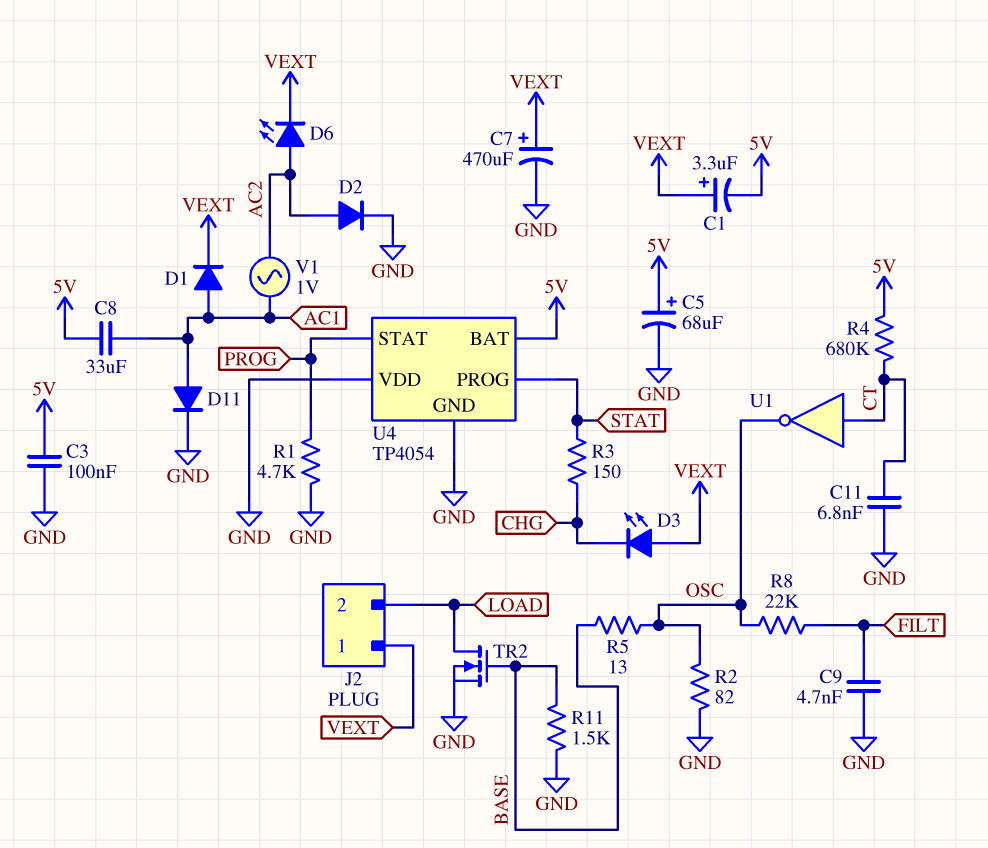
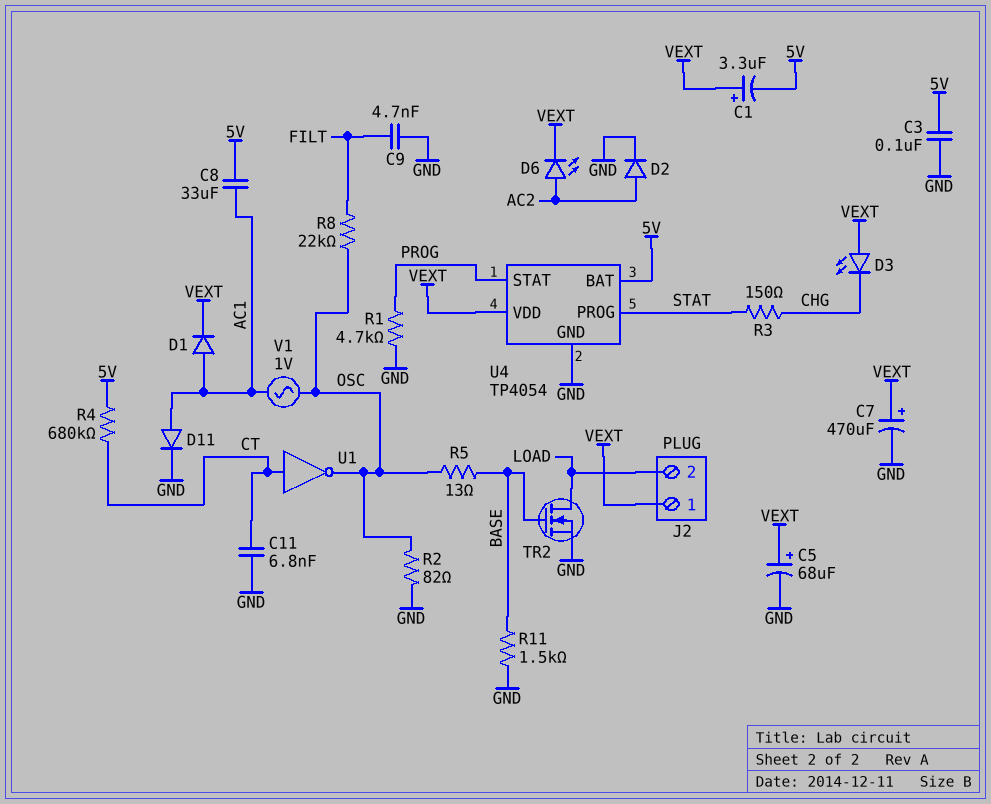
C5: 68uF (plus 5V, minus GND) -> 68uF (plus VEXT, minus GND)
U4 pin VDD: GND -> VEXT
V1: AC 1V (AC1, AC2) -> AC 1V (AC1, OSC)

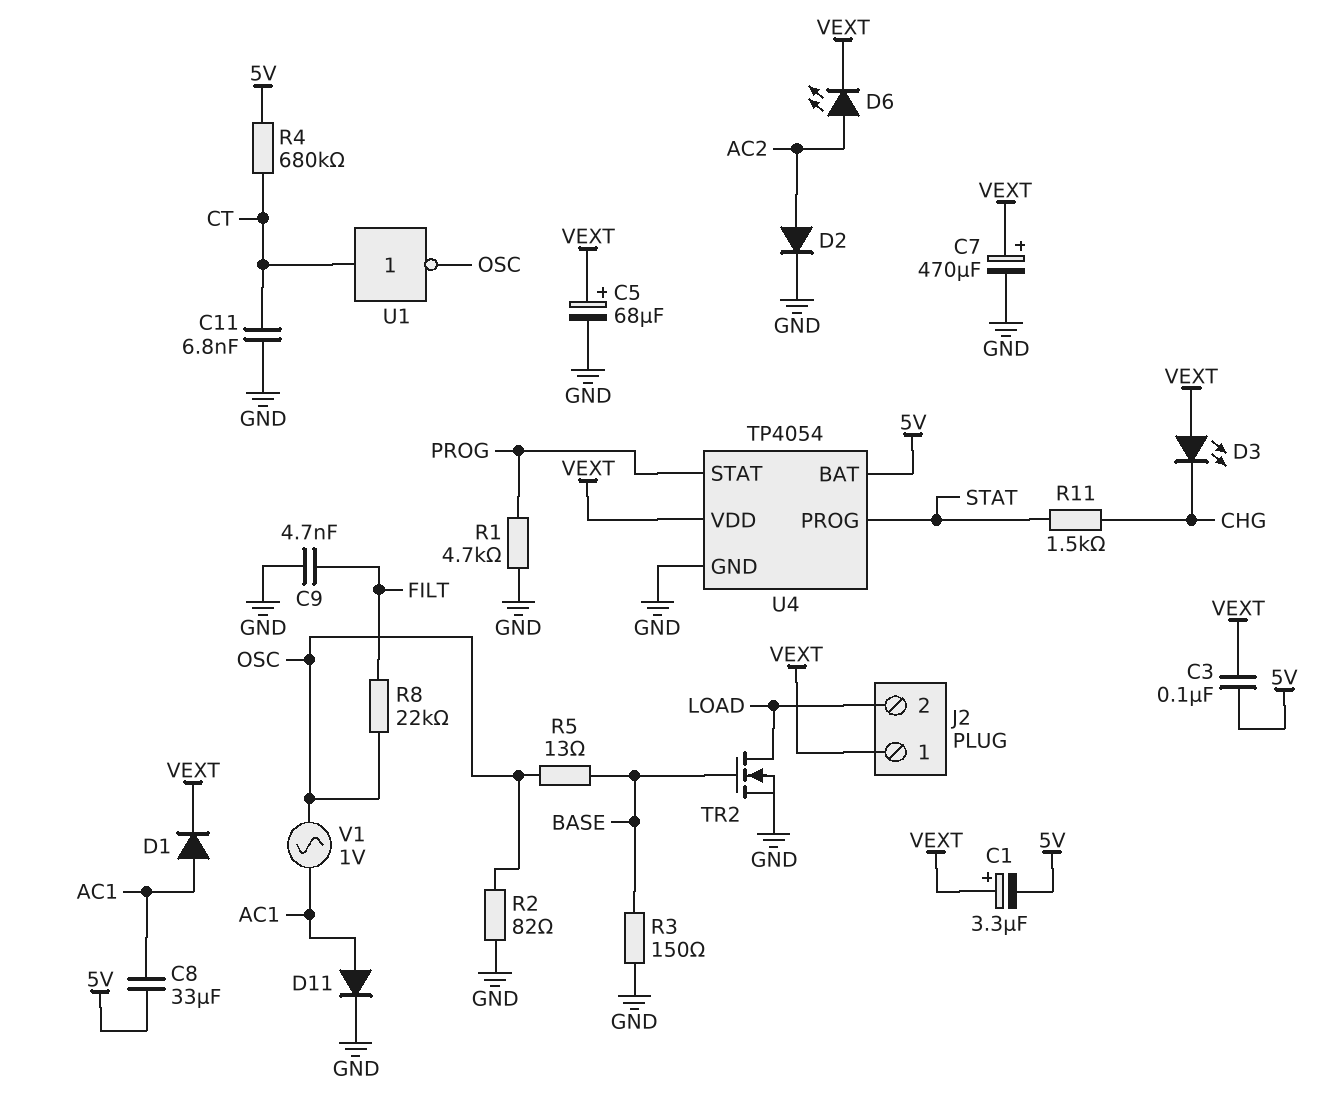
C3: 100nF (5V, GND) -> 100nF (5V, VEXT)
R3: 150 (CHG, STAT) -> 150 (BASE, GND)
R11: 1.5k (BASE, GND) -> 1.5k (CHG, STAT)

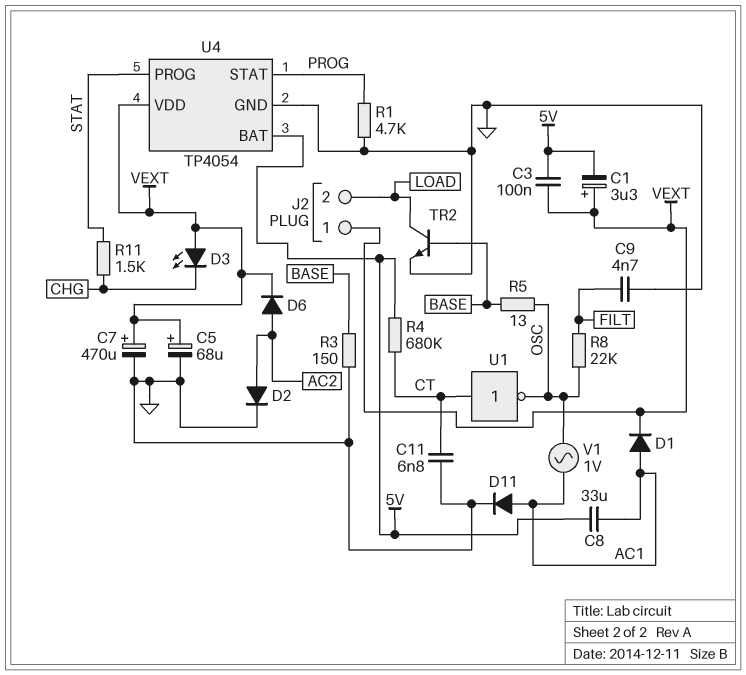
D6: LED (A AC2, K VEXT) -> diode (A AC2, K VEXT)
R2: 82 (GND, OSC) -> none
TR2: NMOS (G BASE, D LOAD, S GND) -> NPN (B BASE, C LOAD, E GND)

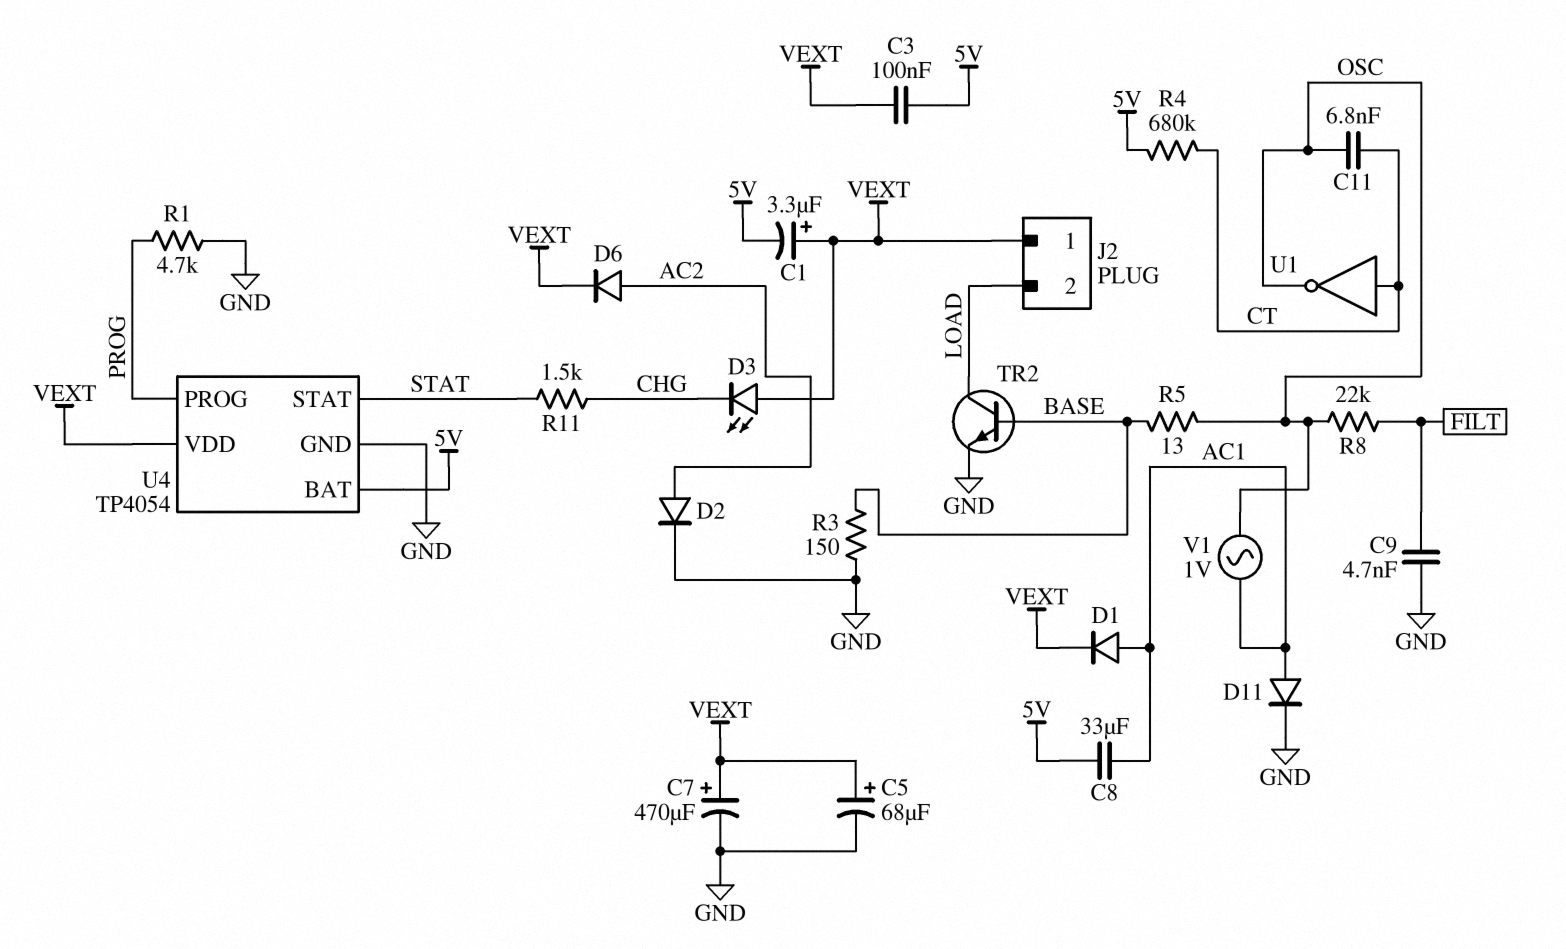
C11: 6.8nF (CT, GND) -> 6.8nF (CT, OSC)
U4 pin PROG: STAT -> PROG
U4 pin STAT: PROG -> STAT

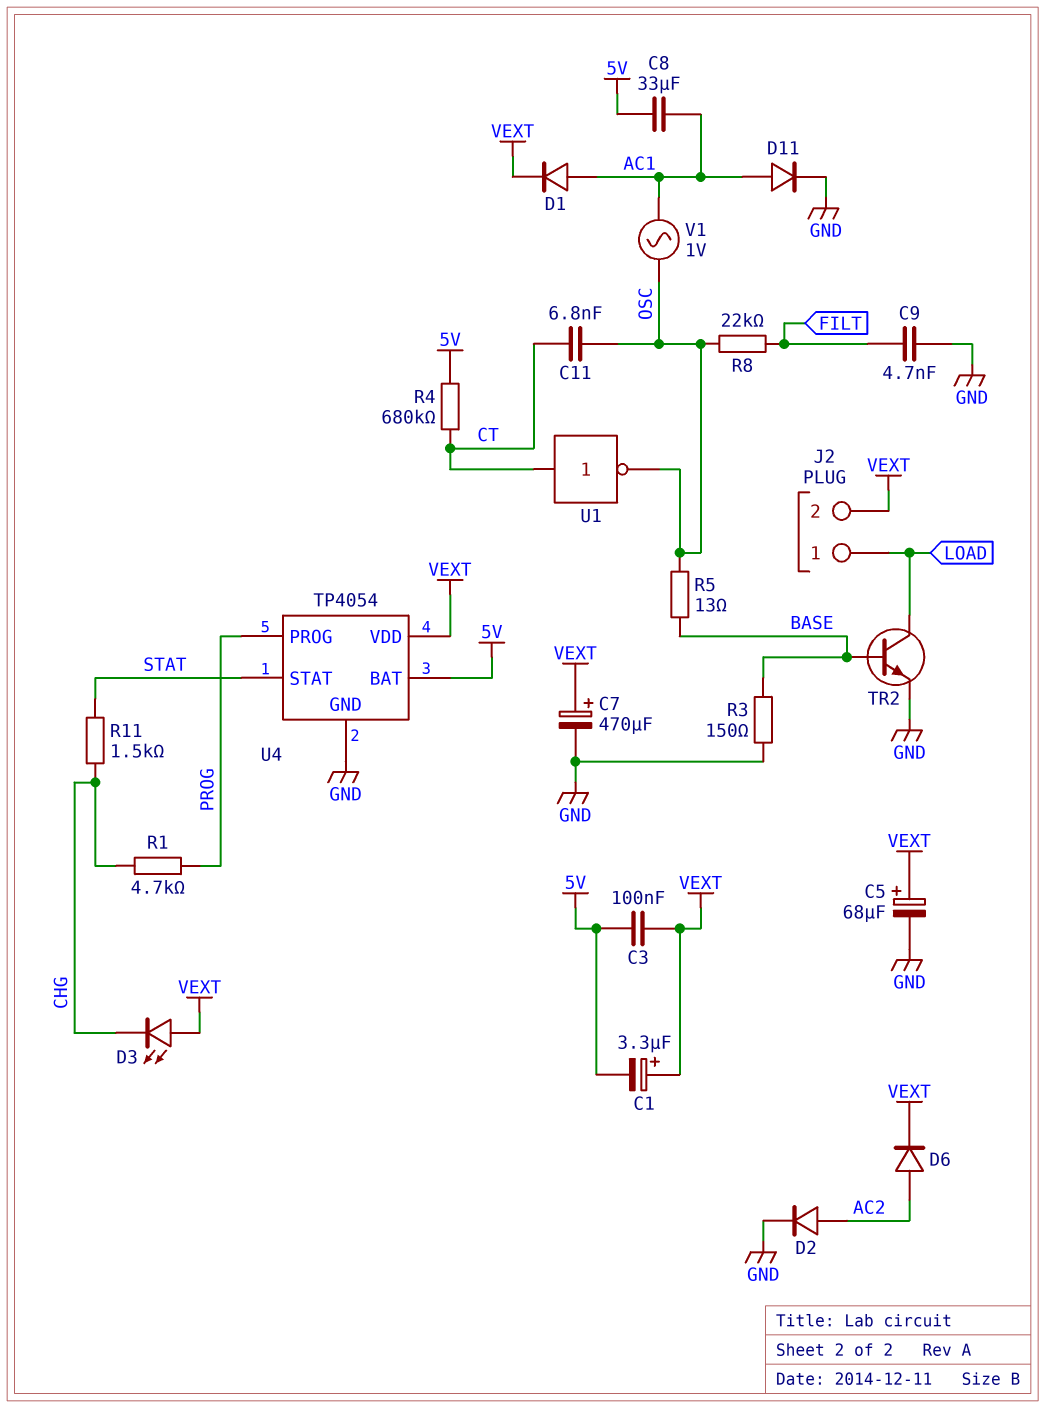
J2 pin 1: VEXT -> LOAD
J2 pin 2: LOAD -> VEXT
R1: 4.7k (GND, PROG) -> 4.7k (CHG, PROG)

